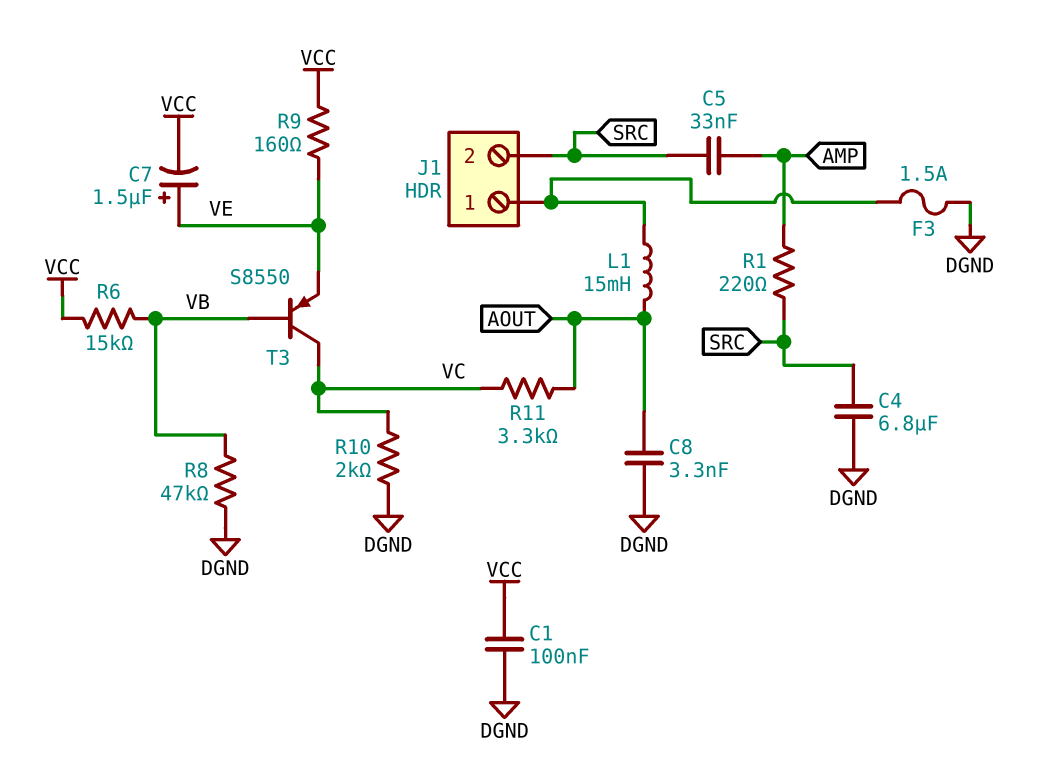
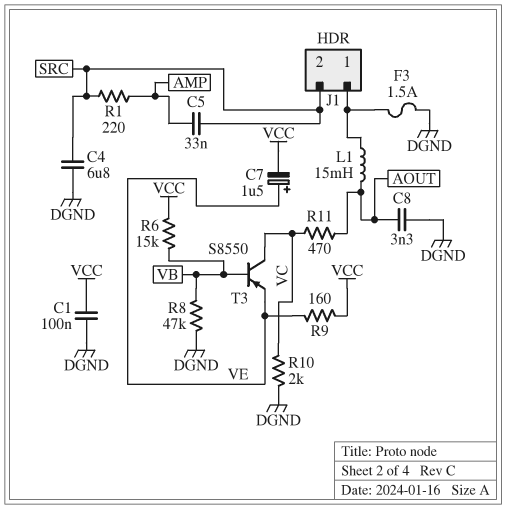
R11: 3.3k (AOUT, VC) -> 470 (AOUT, VC)

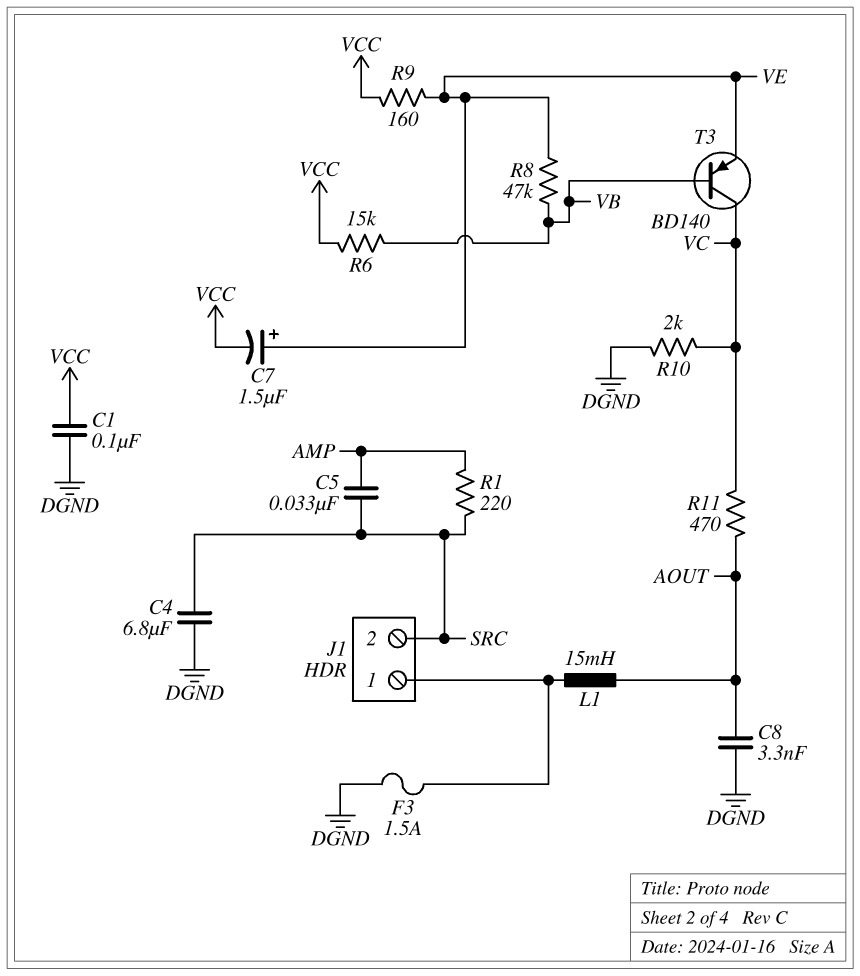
R8: 47k (DGND, VB) -> 47k (VB, VE)
T3: PNP S8550 (B VB, C VC, E VE) -> PNP BD140 (B VB, C VC, E VE)

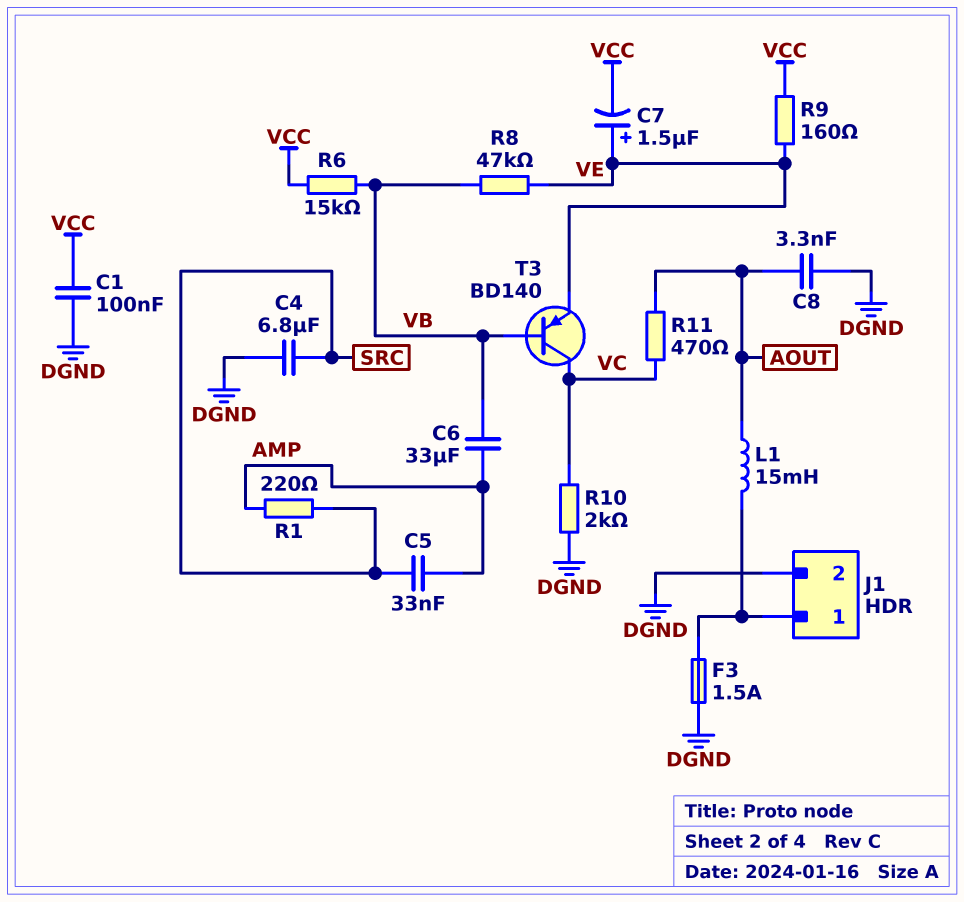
C6: none -> 33uF (AMP, VB)
J1 pin 2: SRC -> DGND

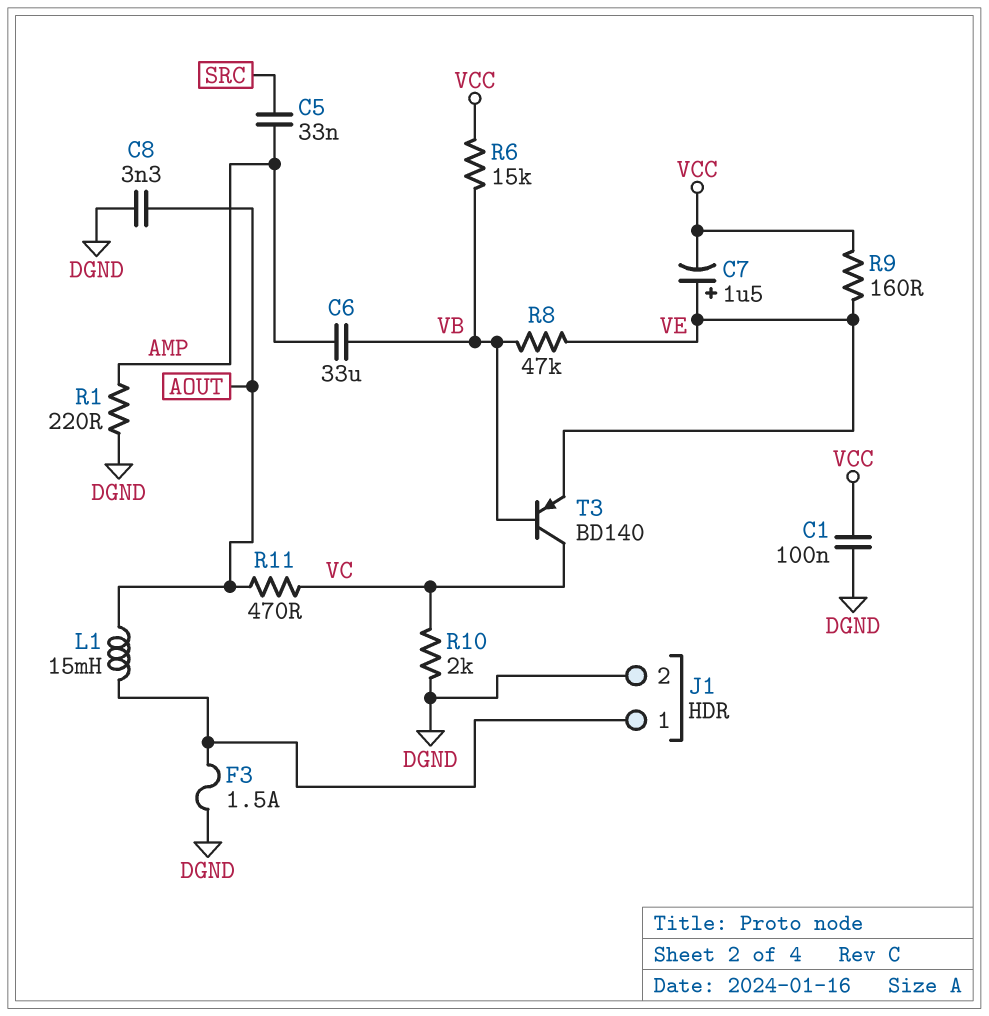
C4: 6.8uF (DGND, SRC) -> none
R1: 220 (AMP, SRC) -> 220 (AMP, DGND)

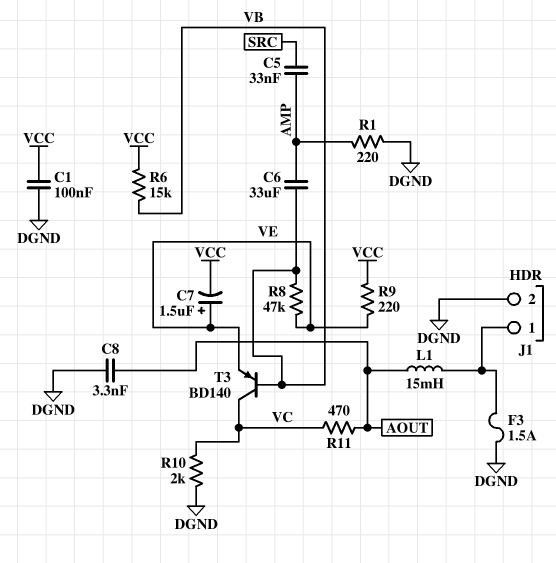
R9: 160 (VCC, VE) -> 220 (VCC, VE)

